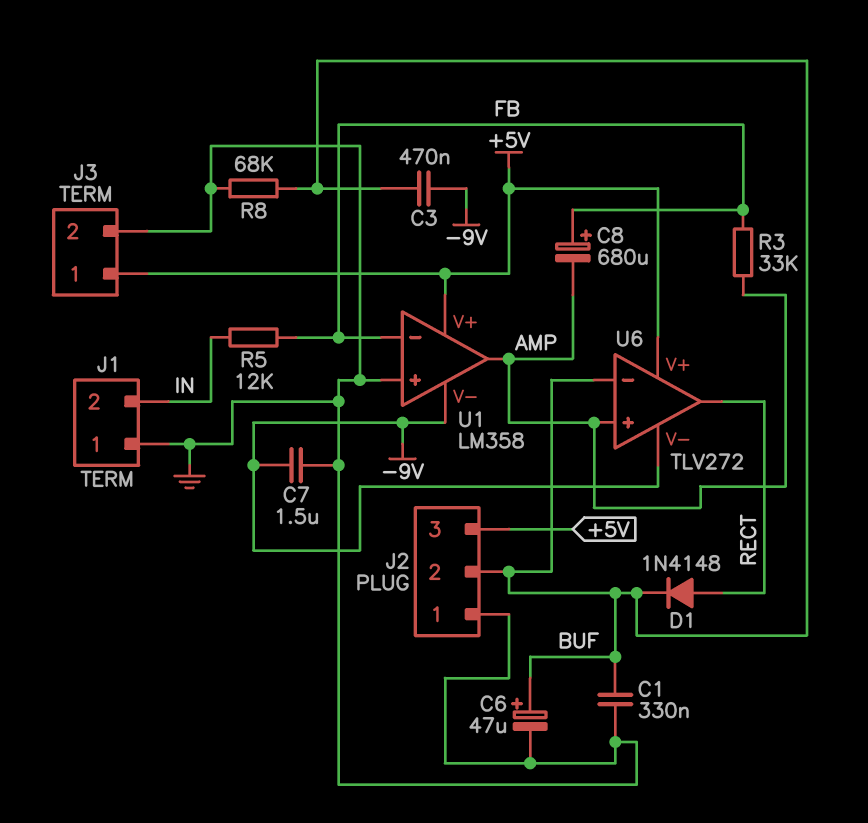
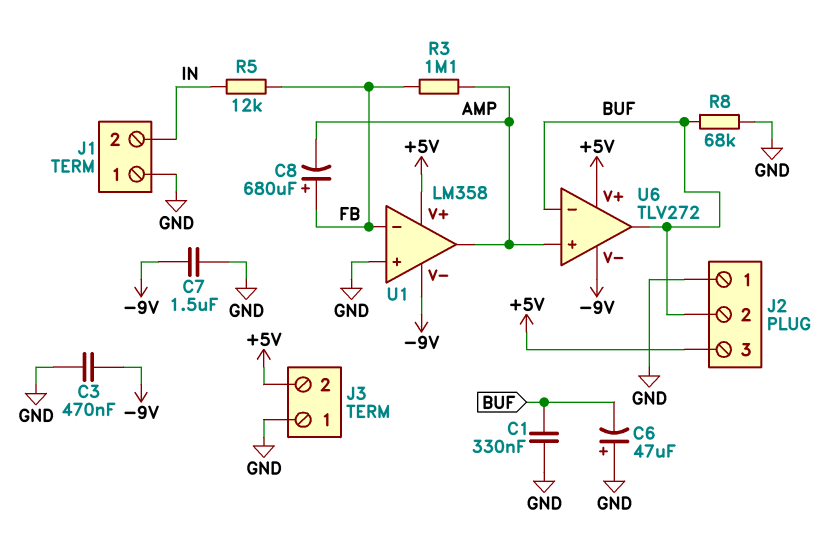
C3: 470nF (-9V, BUF) -> 470nF (-9V, GND)
C6: 47uF (plus BUF, minus GND) -> 47uF (plus GND, minus BUF)
D1: diode 1N4148 (A RECT, K BUF) -> none
J3 pin 1: +5V -> GND
J3 pin 2: GND -> +5V
R3: 33k (AMP, FB) -> 1.1M (AMP, FB)
U6 pin out: RECT -> BUF

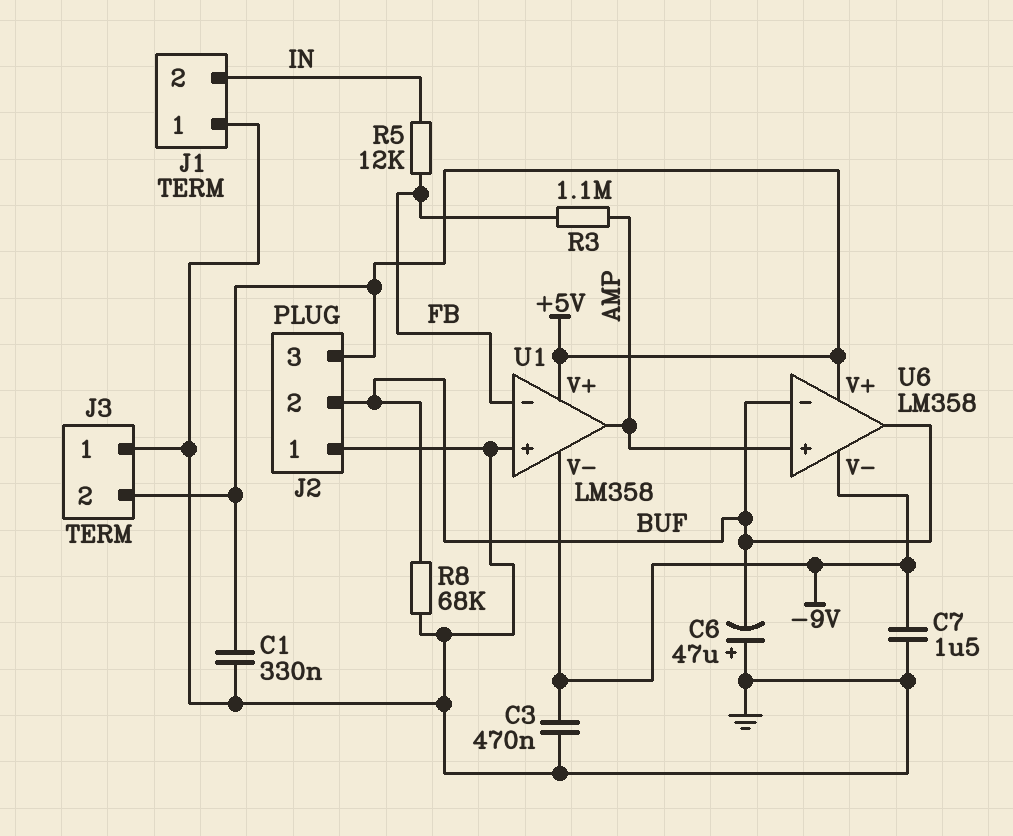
C1: 330nF (BUF, GND) -> 330nF (+5V, GND)
C8: 680uF (plus FB, minus AMP) -> none
U6: TLV272 -> LM358

